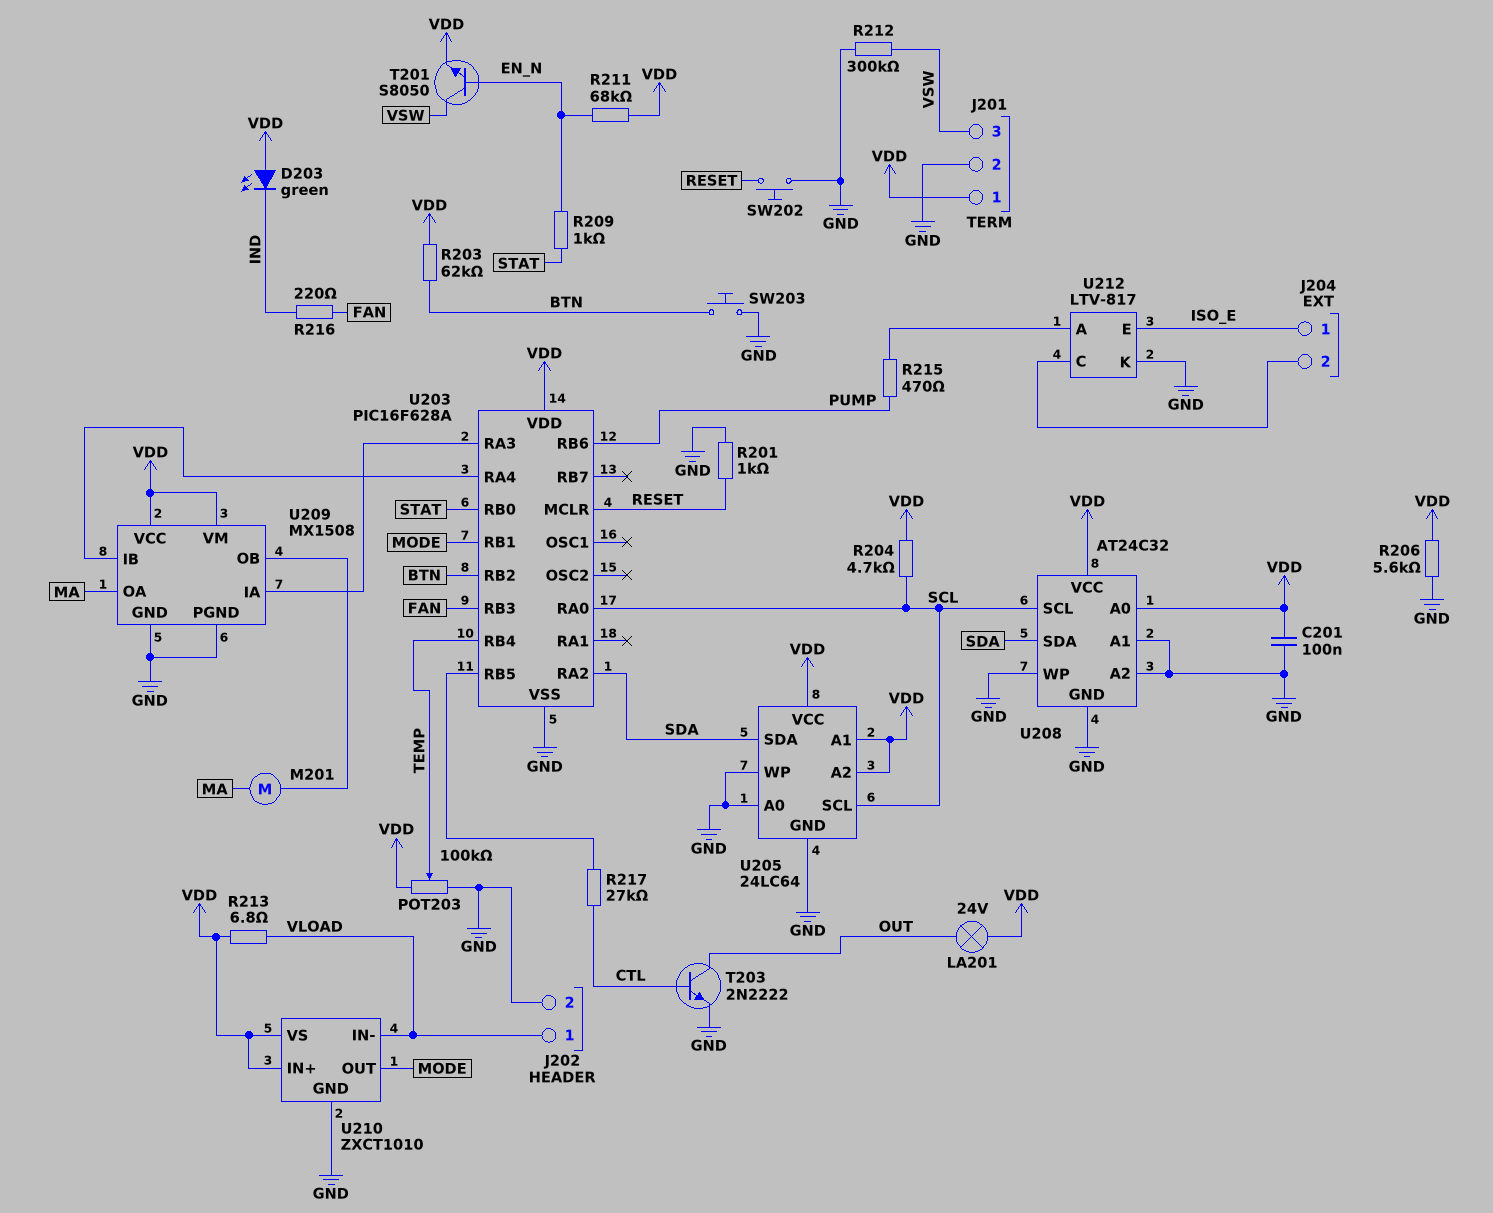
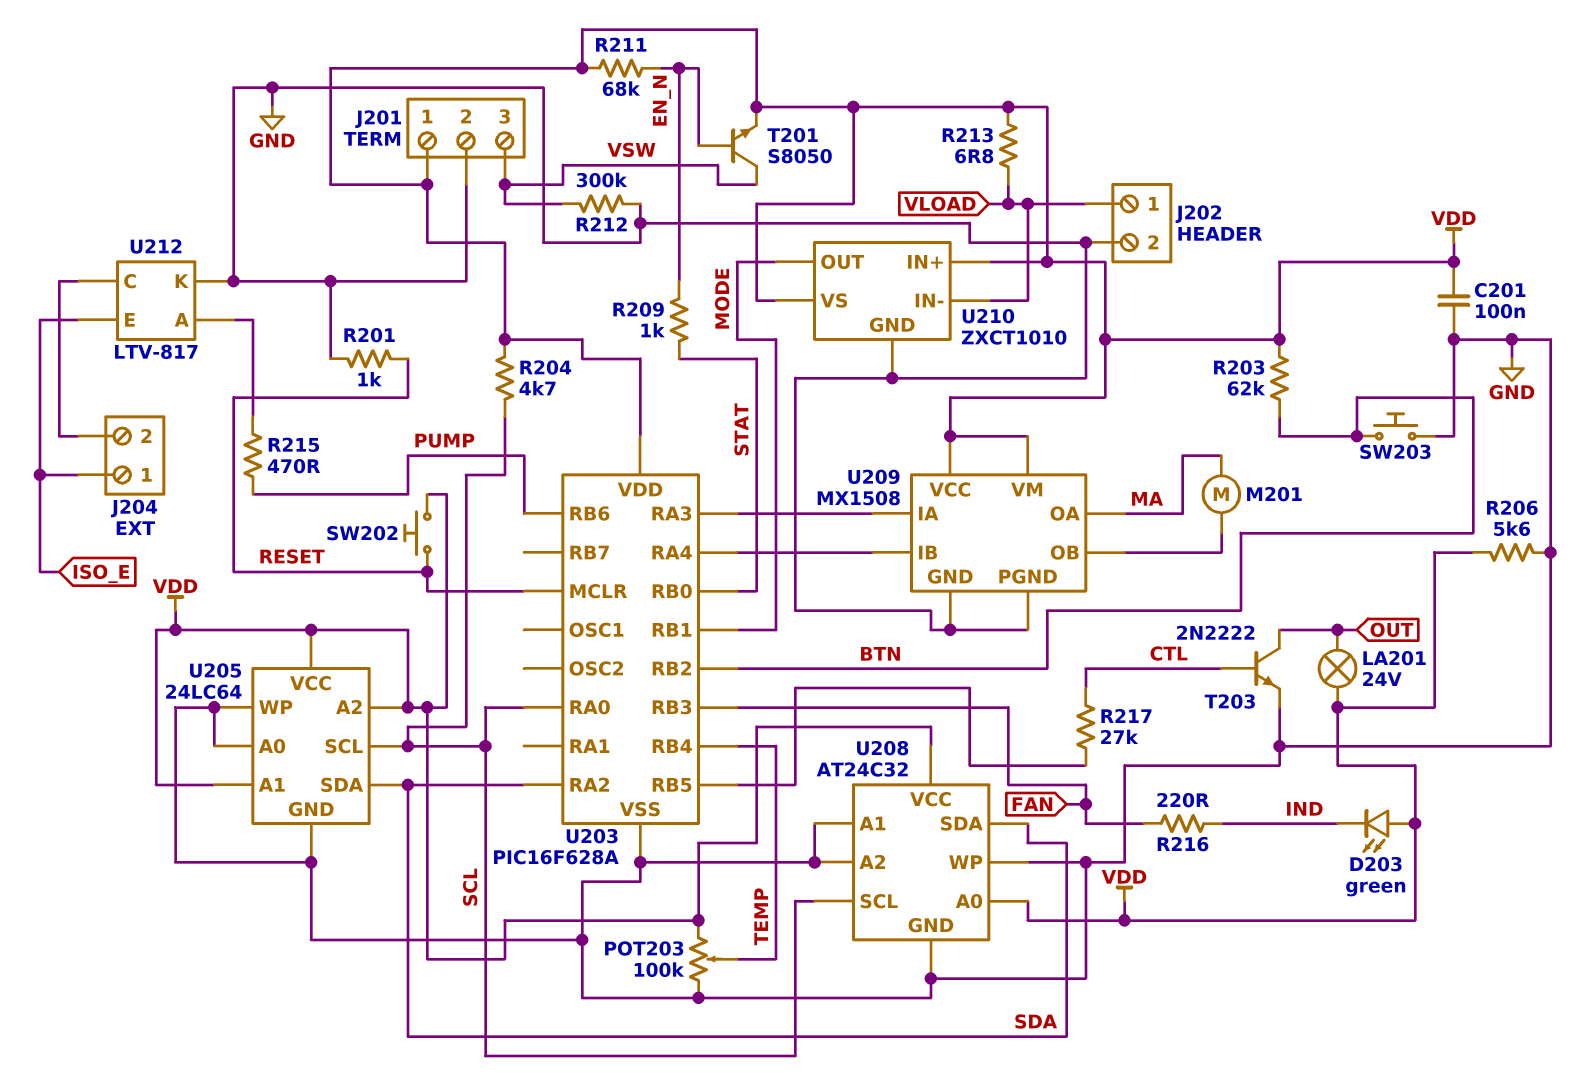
SW202: button (GND, RESET) -> button (RESET, VDD)

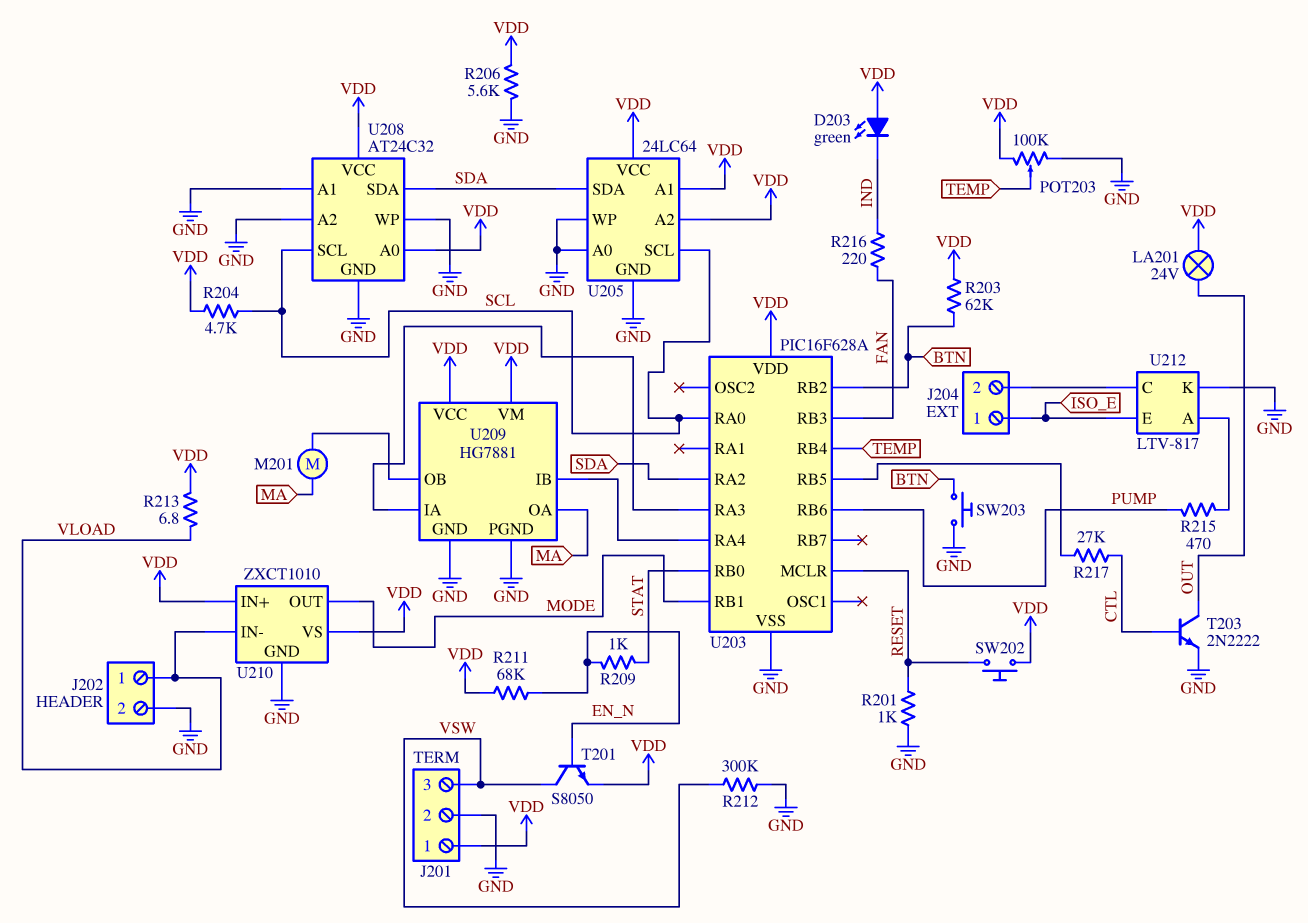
C201: 100nF (GND, VDD) -> none
U209: MX1508 -> HG7881

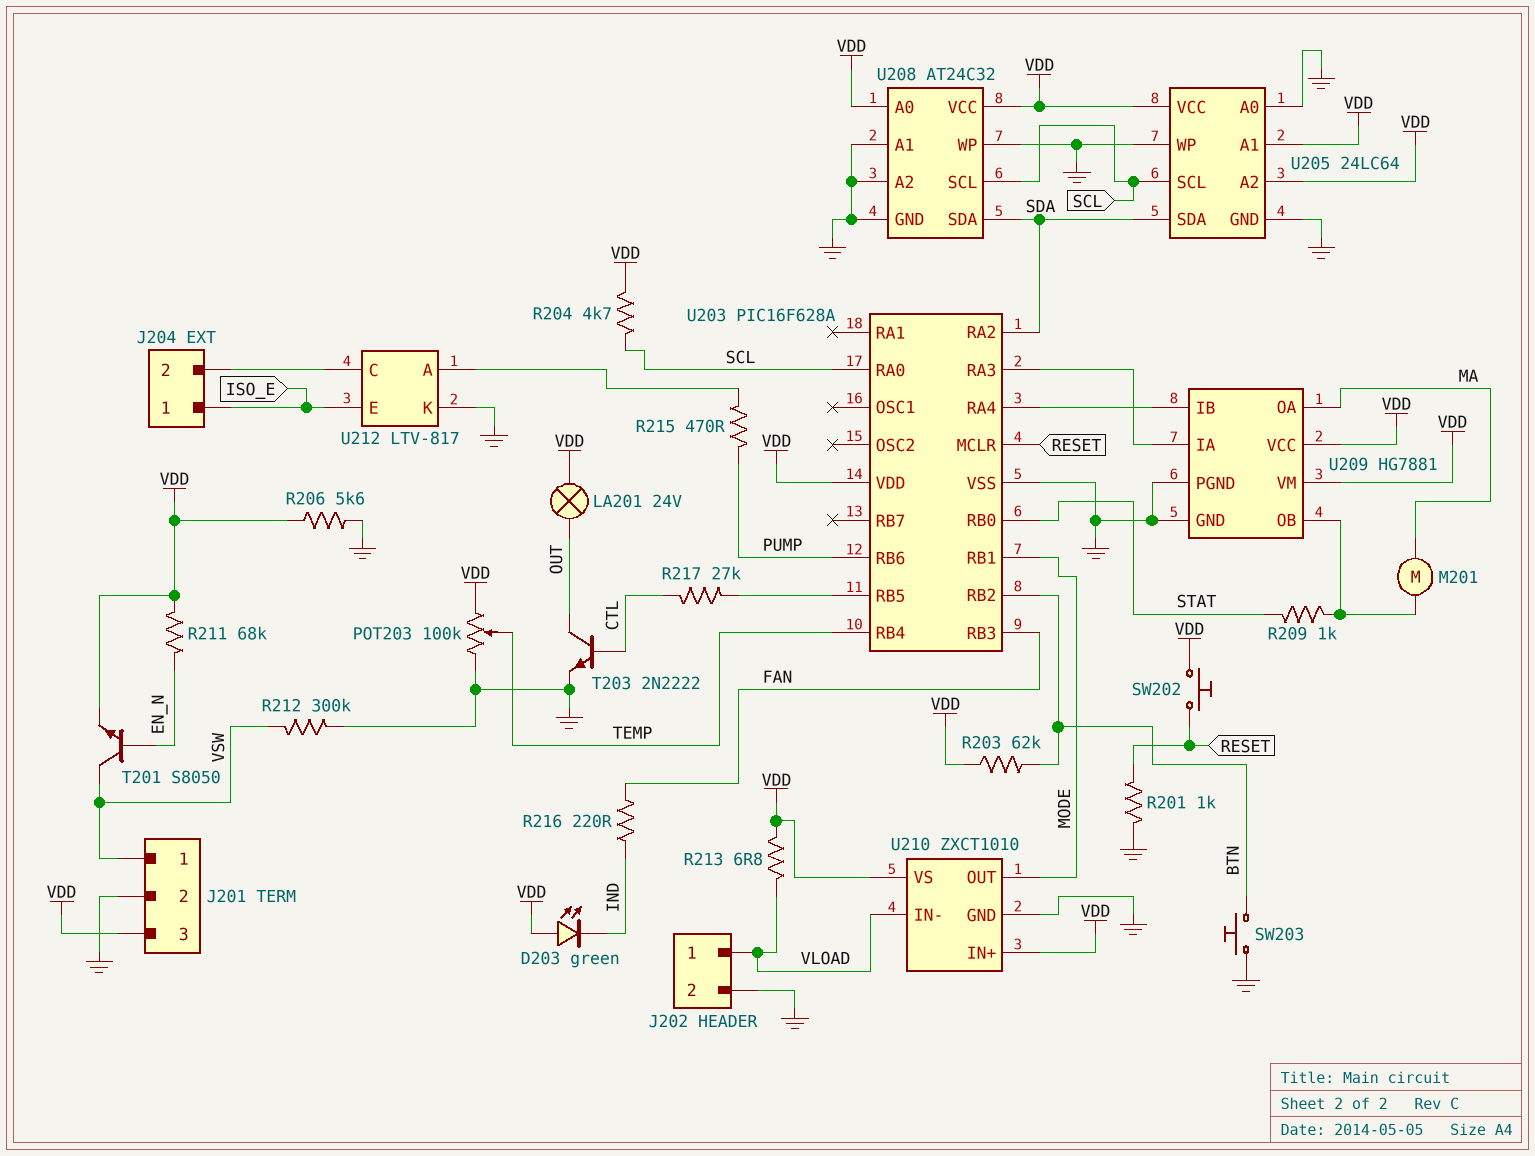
J201 pin 1: VDD -> VSW
J201 pin 3: VSW -> VDD
R209: 1k (EN_N, STAT) -> 1k (STAT, U209/OB)

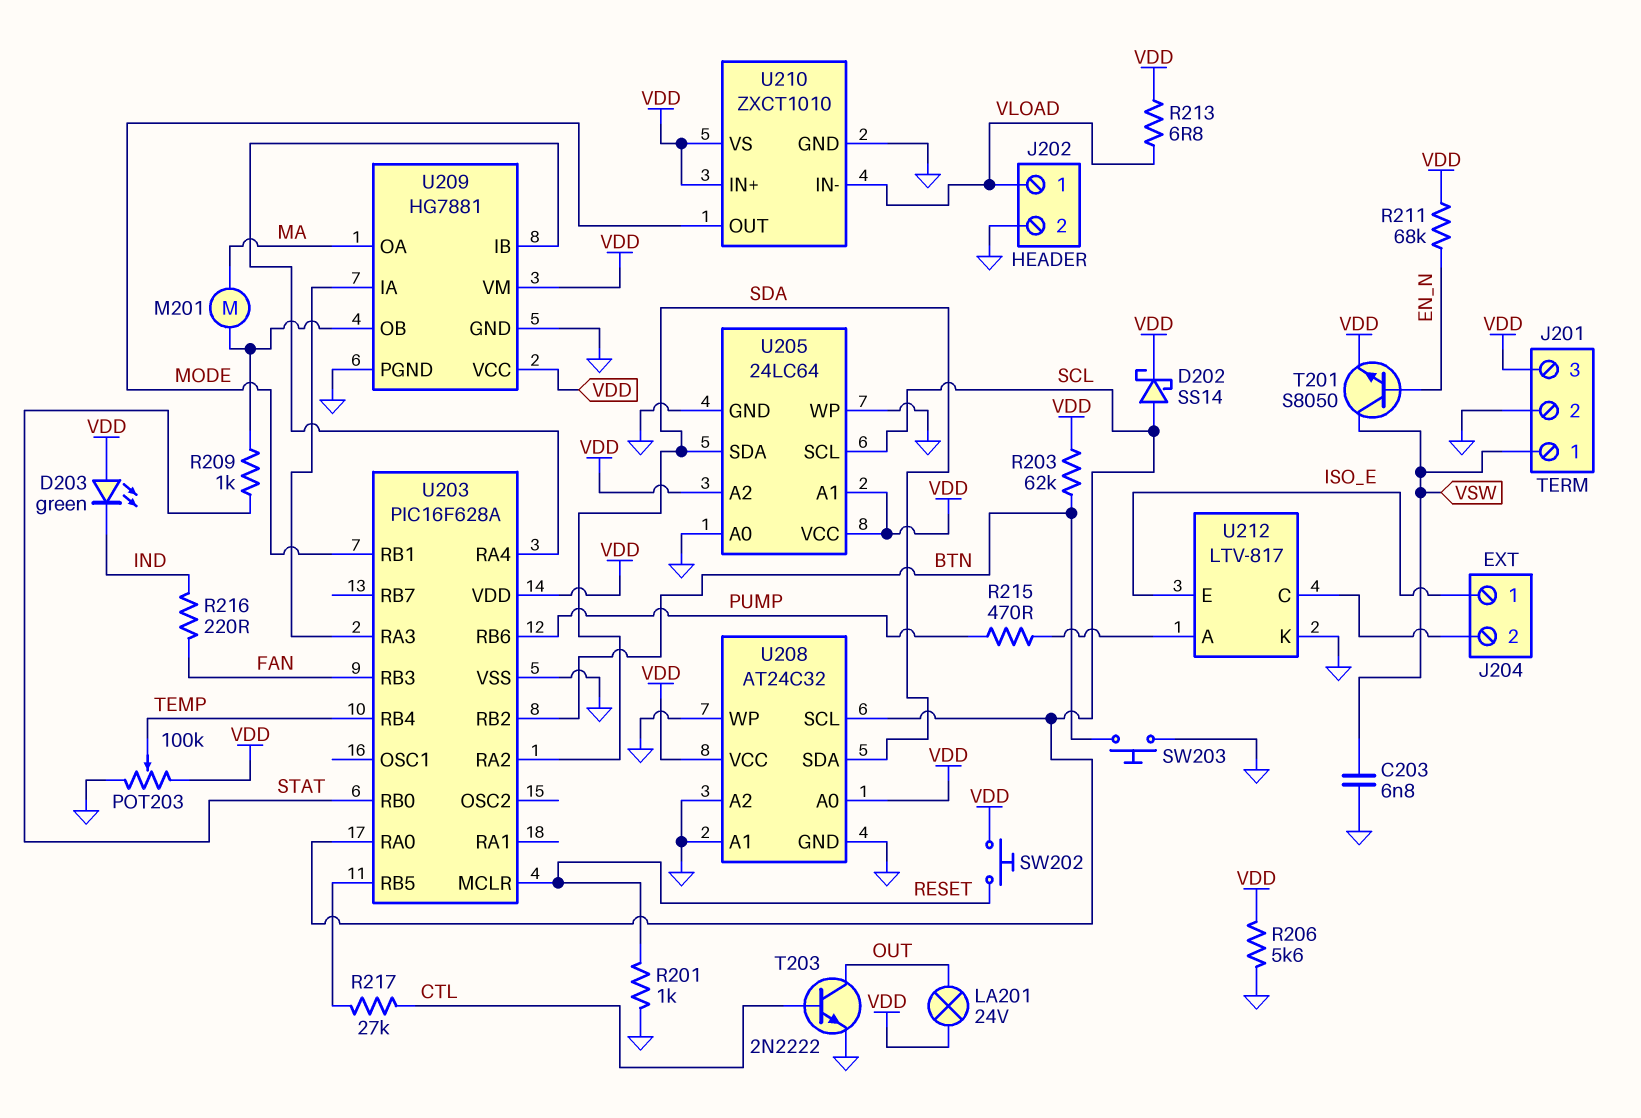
C203: none -> 6.8nF (GND, VSW)
D202: none -> schottky SS14 (A SCL, K VDD)
R204: 4.7k (SCL, VDD) -> none
R212: 300k (GND, VSW) -> none

